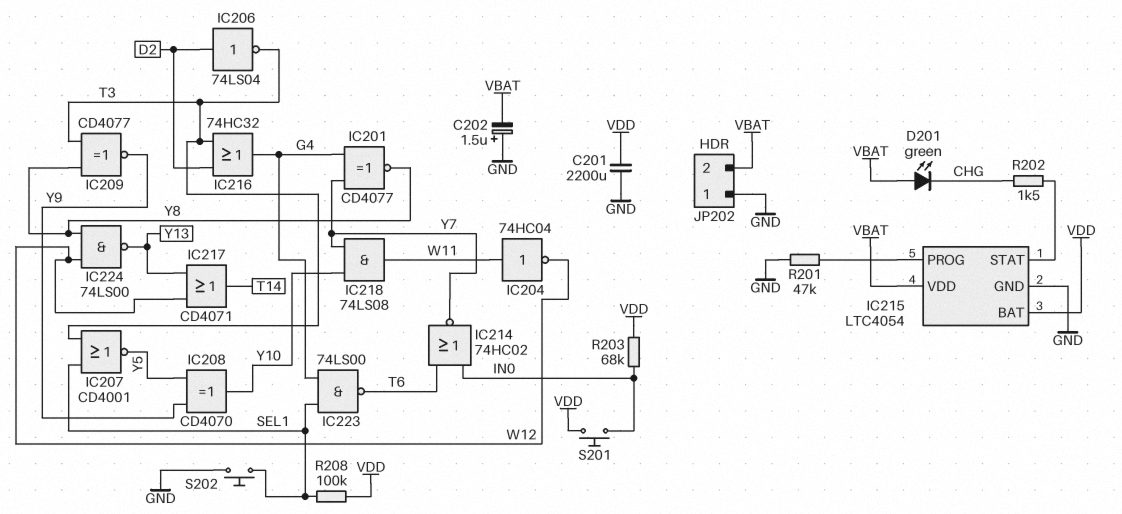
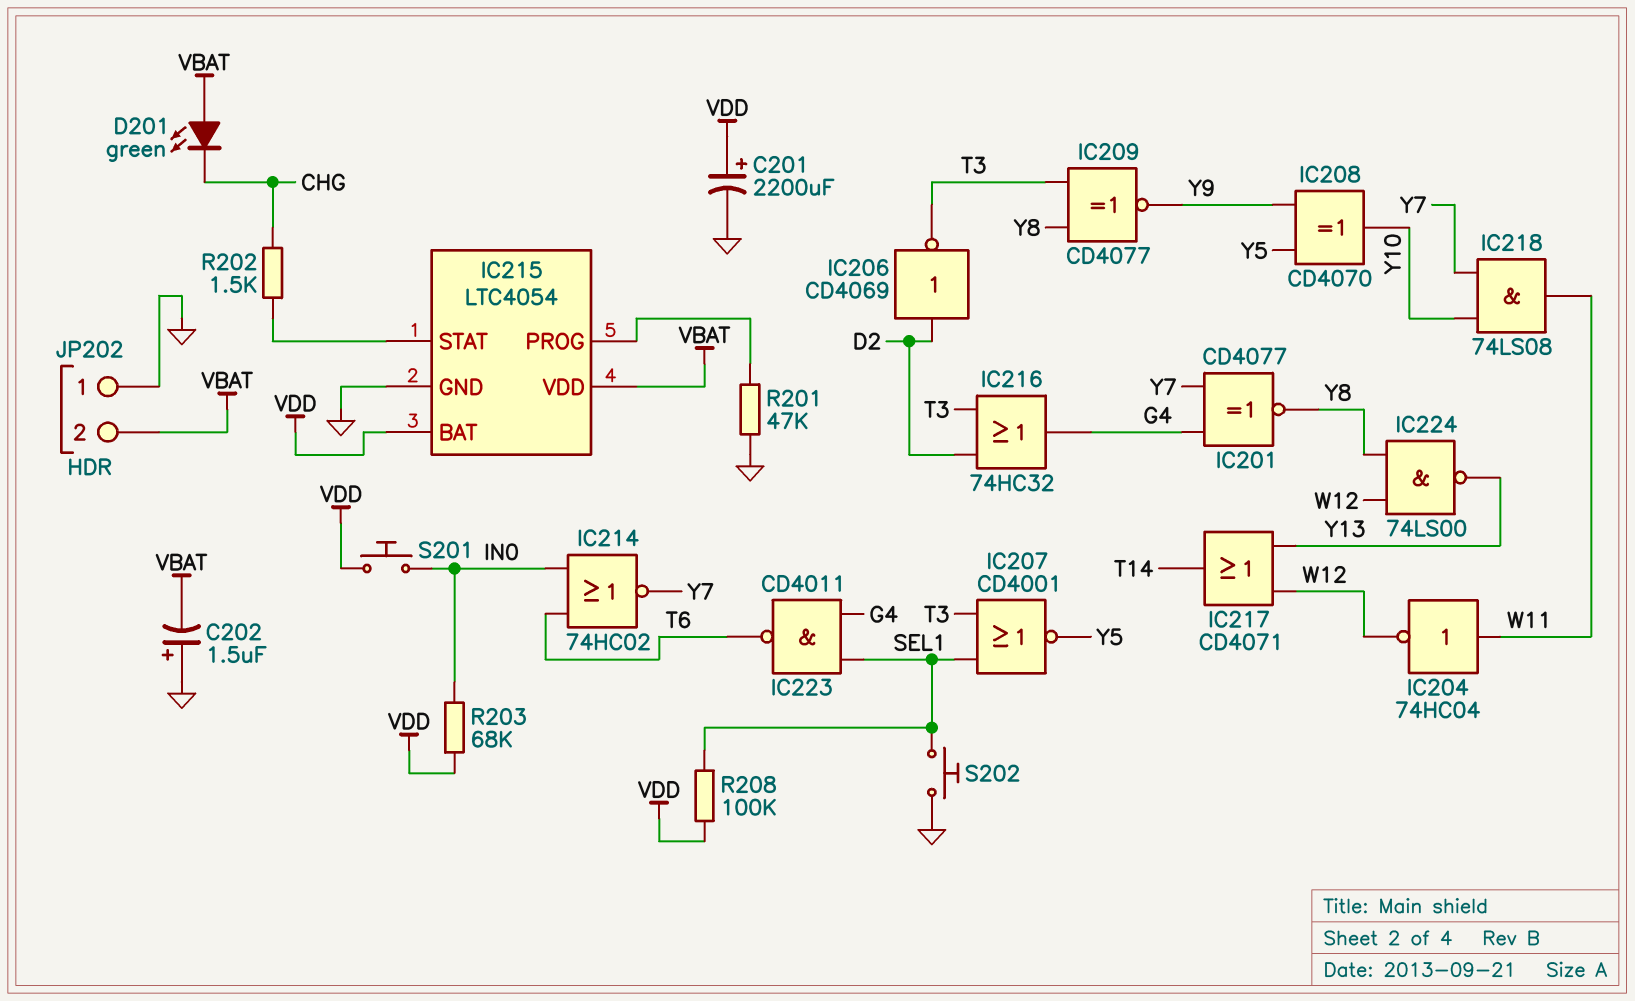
C201: 2200uF (GND, VDD) -> 2200uF (plus VDD, minus GND)
IC206: NOT 74LS04 (in D2, out T3) -> NOT CD4069 (in D2, out T3)
IC223: NAND 74LS00 (in G4, in SEL1, out T6) -> NAND CD4011 (in G4, in SEL1, out T6)

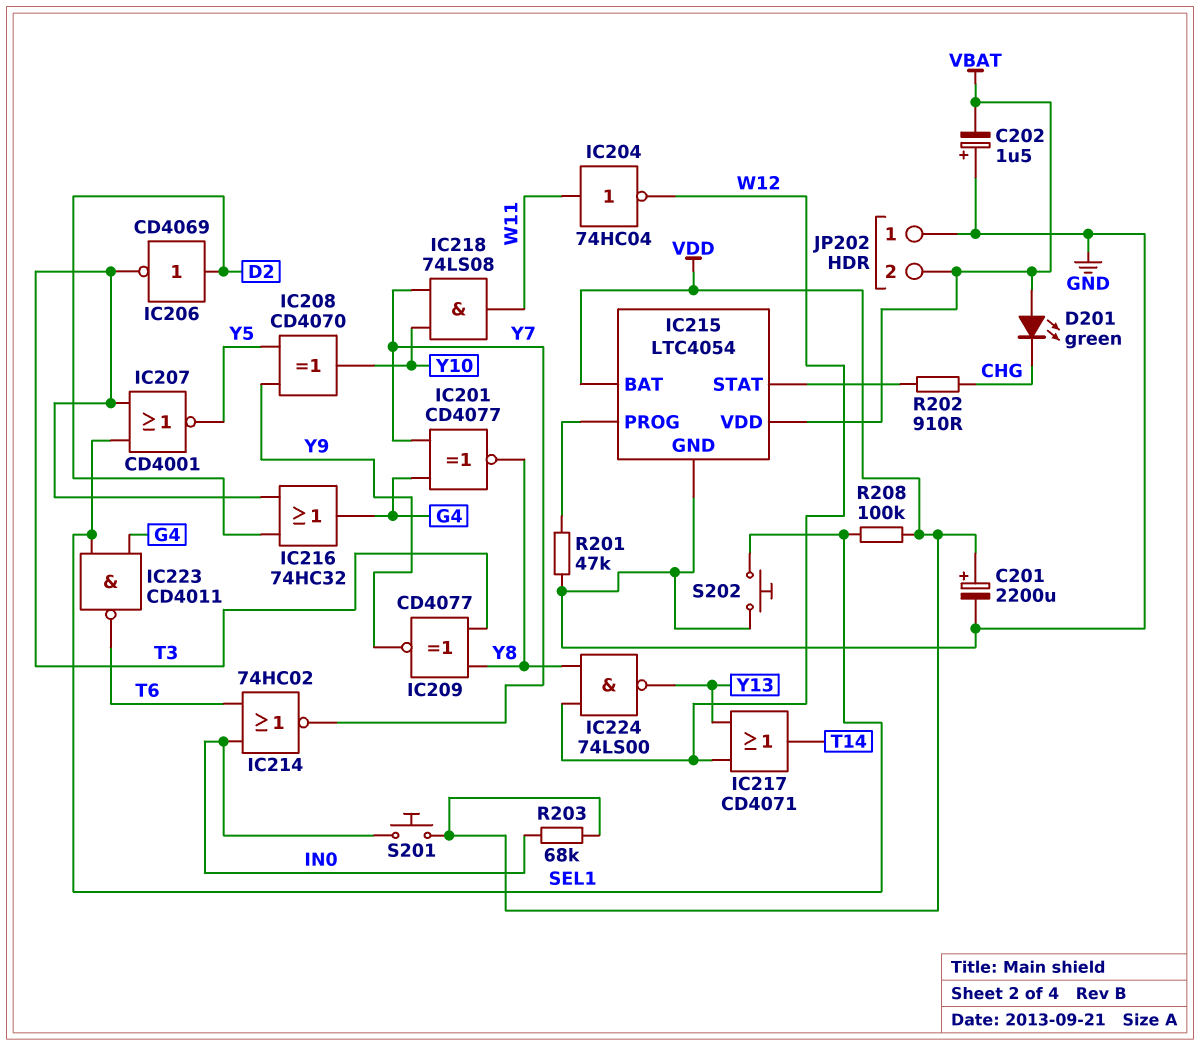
R202: 1.5k (CHG, IC215/STAT) -> 910 (CHG, IC215/STAT)

